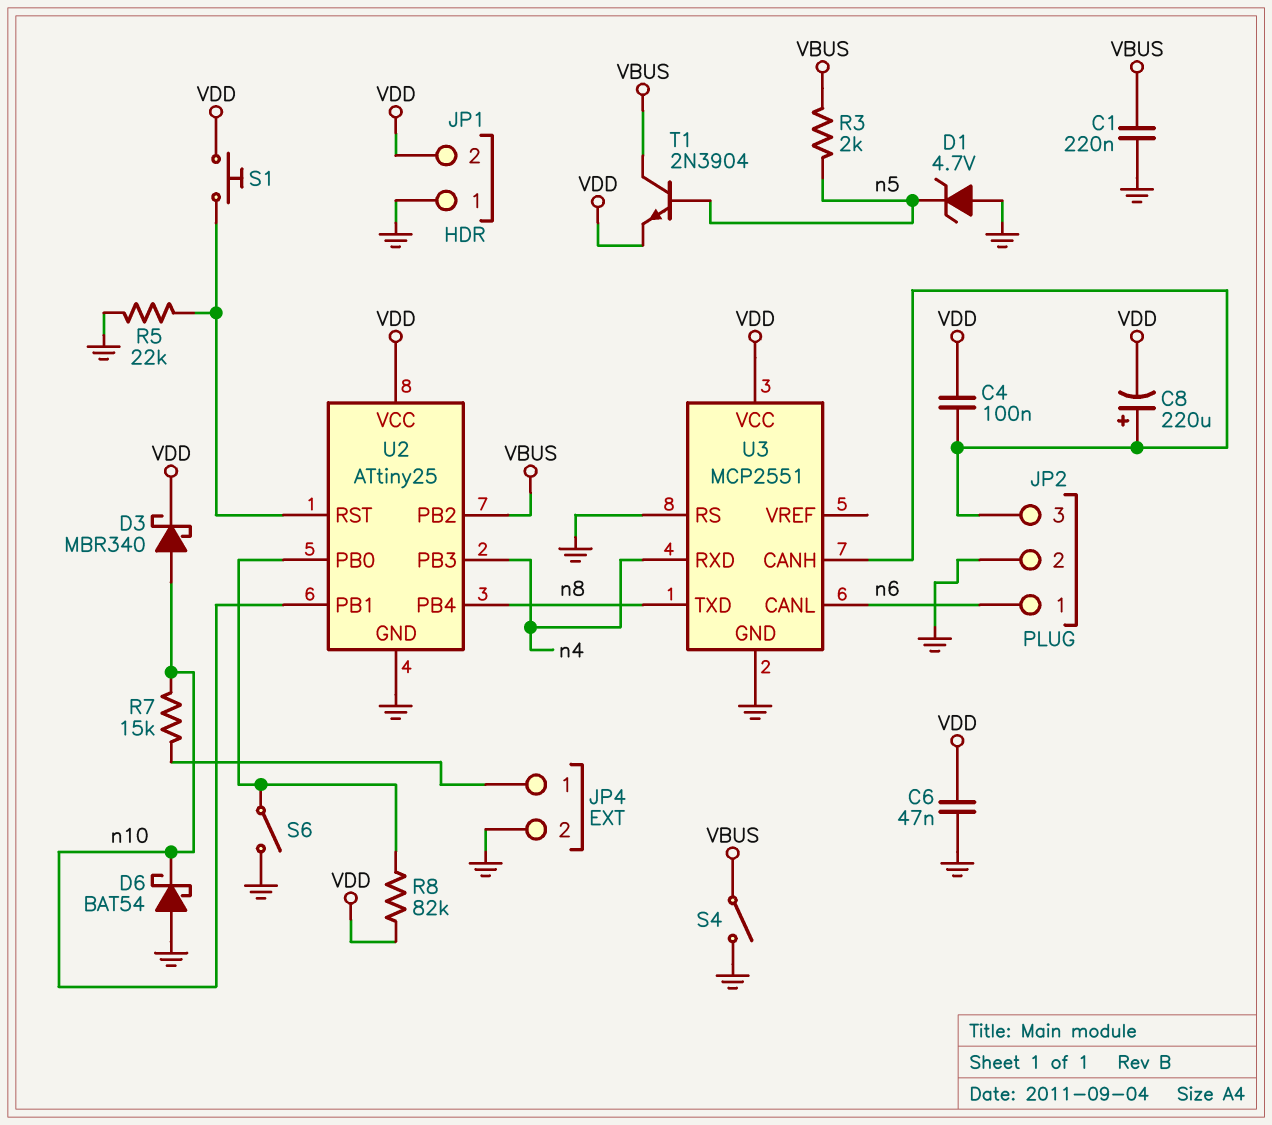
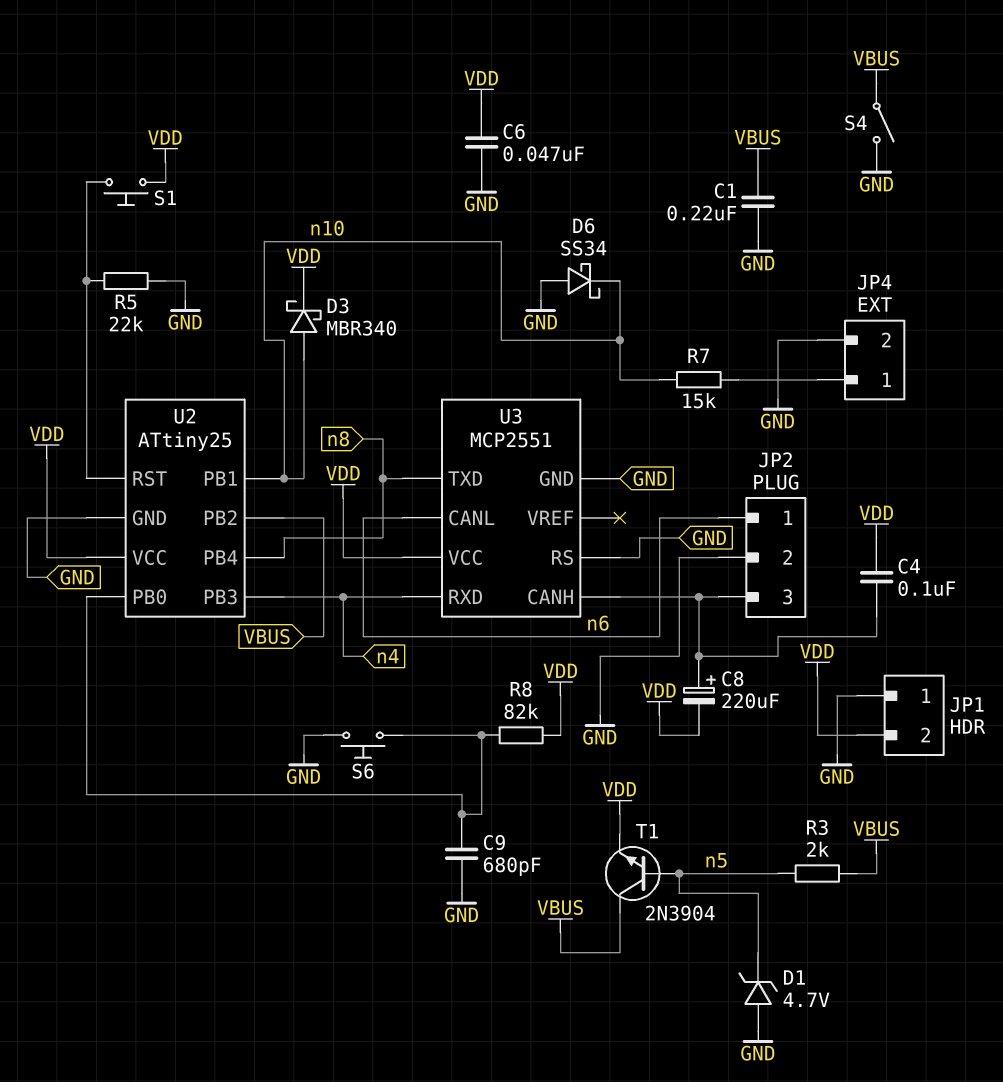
C9: none -> 680pF (GND, U2/PB0)
D6: schottky BAT54 (A GND, K n10) -> schottky SS34 (A GND, K n10)
S6: switch (GND, U2/PB0) -> button (GND, U2/PB0)

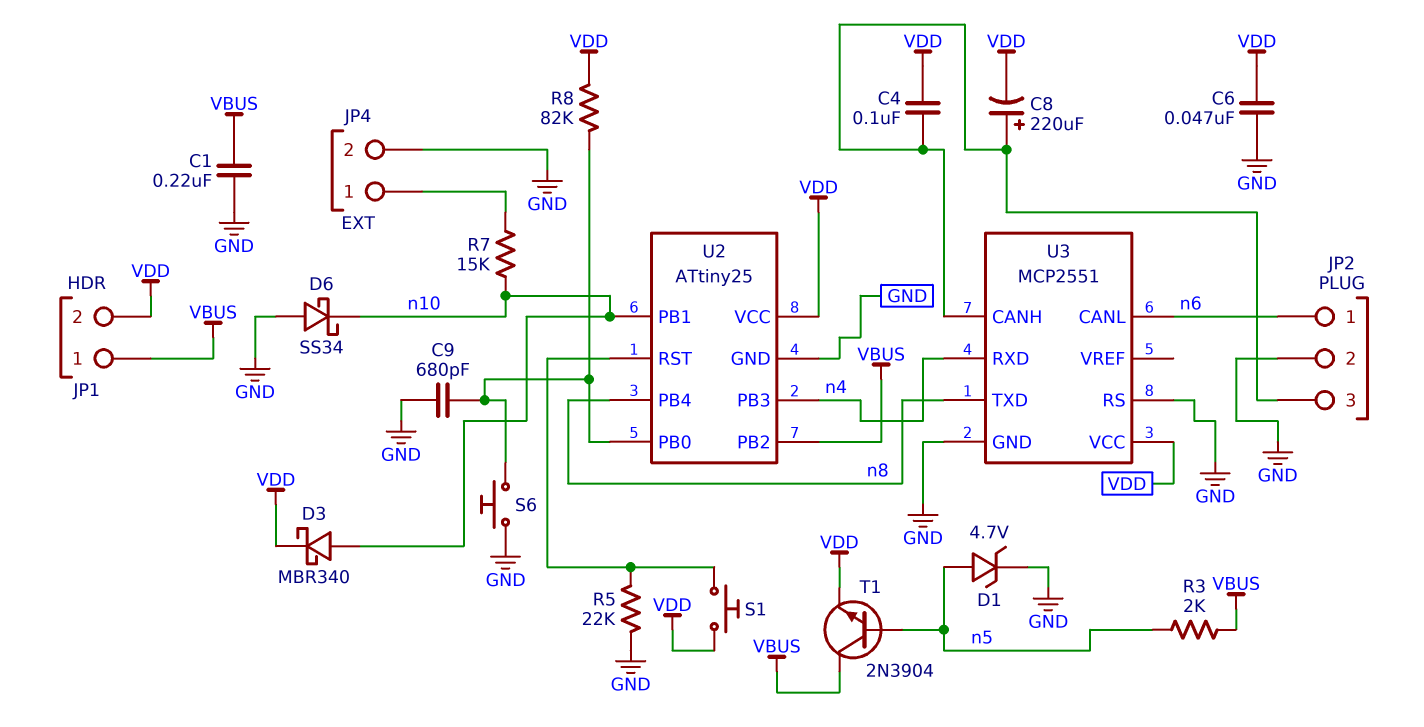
D1: zener 4.7V (A GND, K n5) -> zener 4.7V (A n5, K GND)
JP1 pin 1: GND -> VBUS
S4: switch (GND, VBUS) -> none

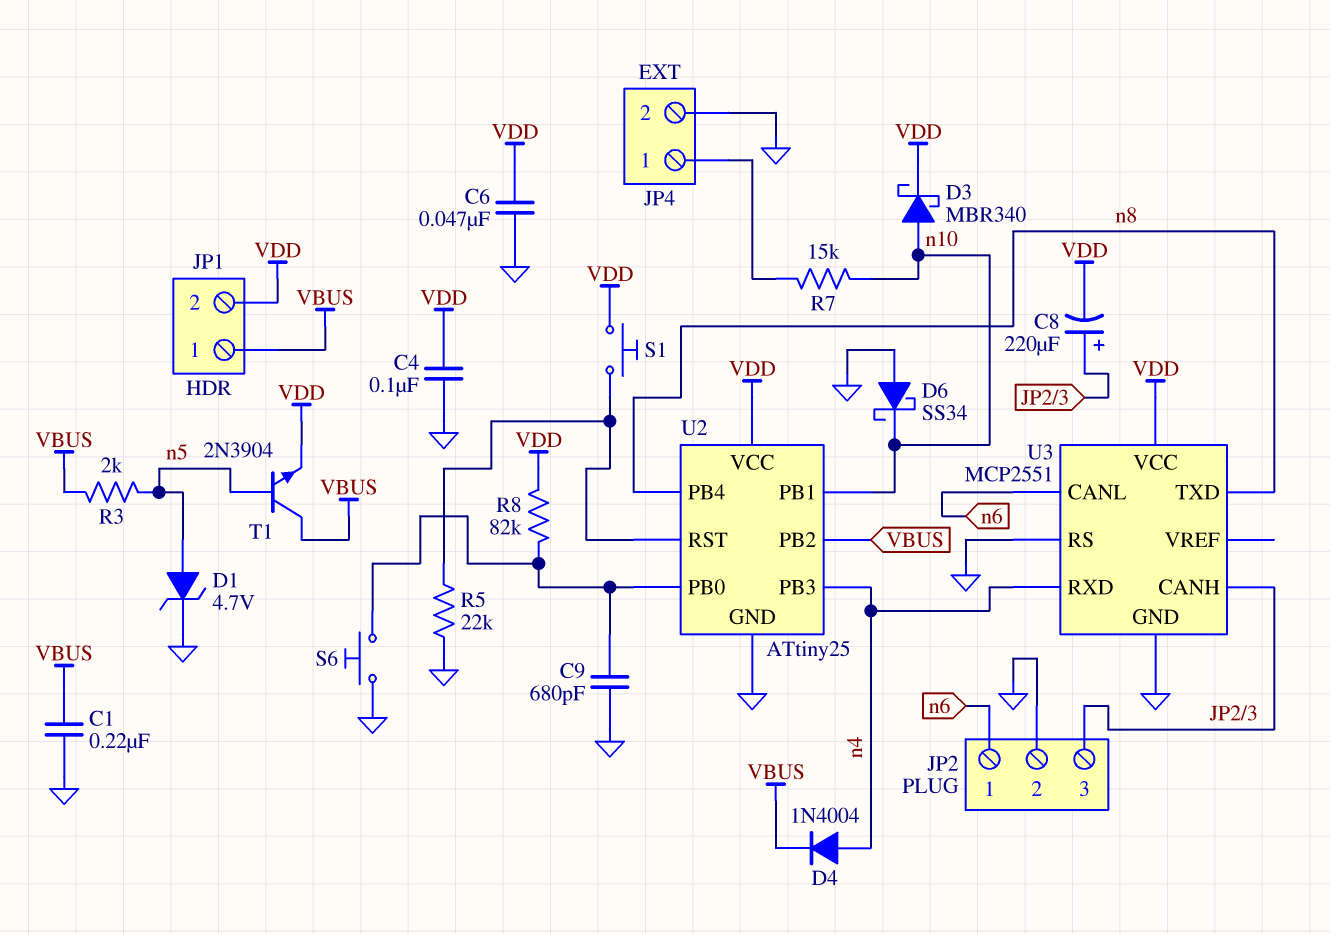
C4: 100nF (JP2/3, VDD) -> 100nF (GND, VDD)
D4: none -> diode 1N4004 (A n4, K VBUS)

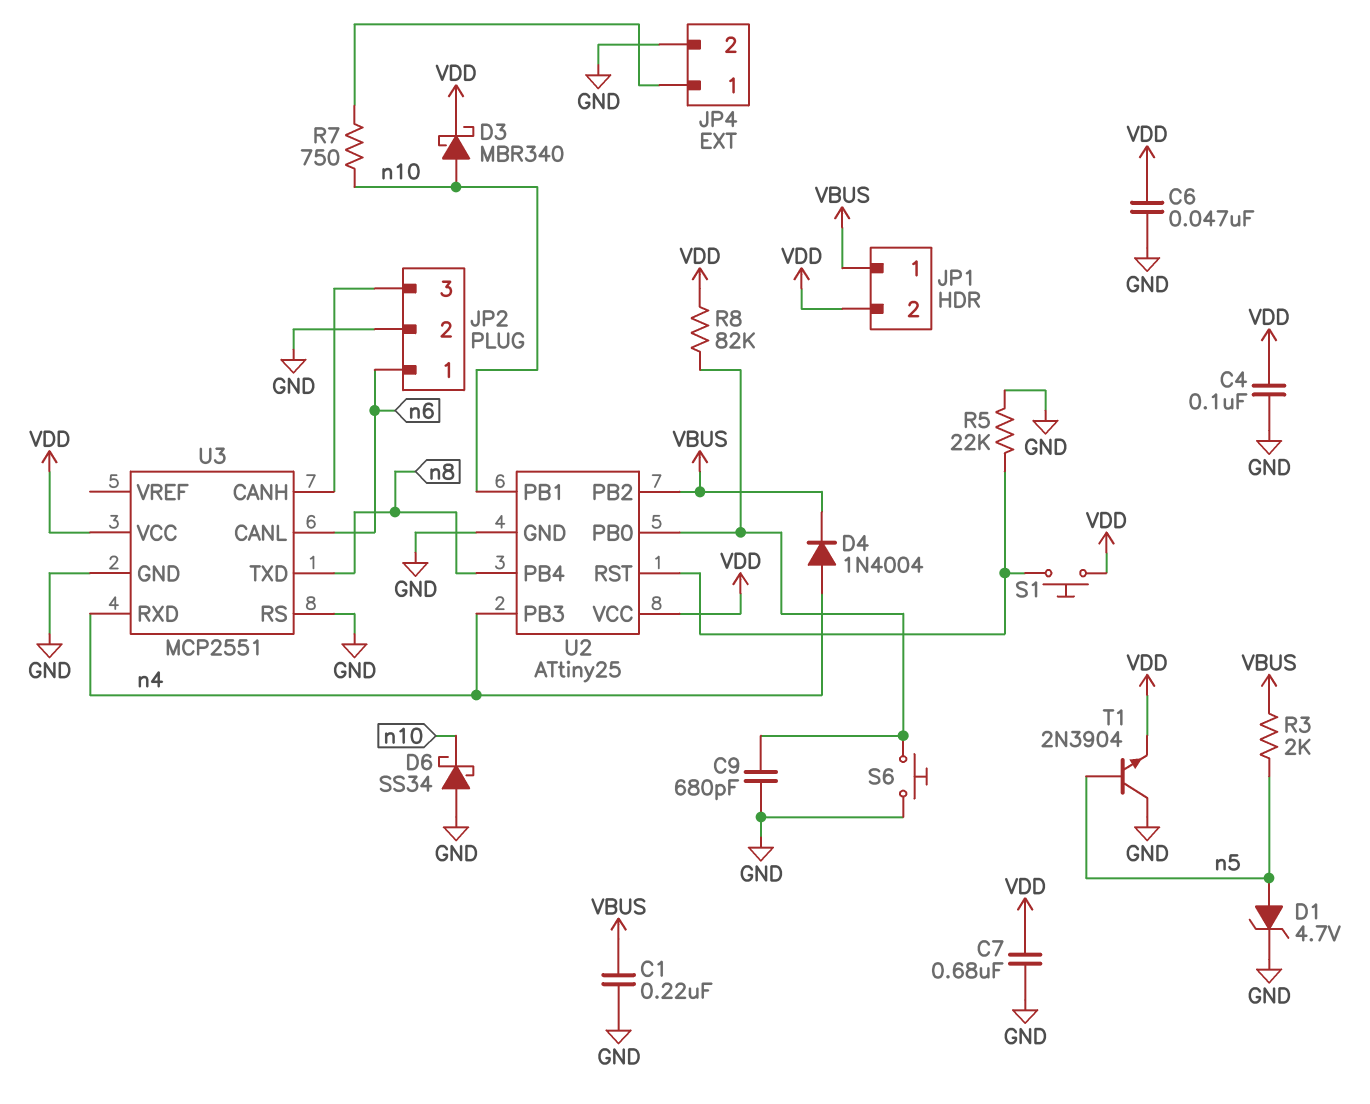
C7: none -> 680nF (GND, VDD)
C8: 220uF (plus JP2/3, minus VDD) -> none
R7: 15k (JP4/1, n10) -> 750 (JP4/1, n10)
T1: NPN 2N3904 (B n5, C VBUS, E VDD) -> NPN 2N3904 (B n5, C GND, E VDD)

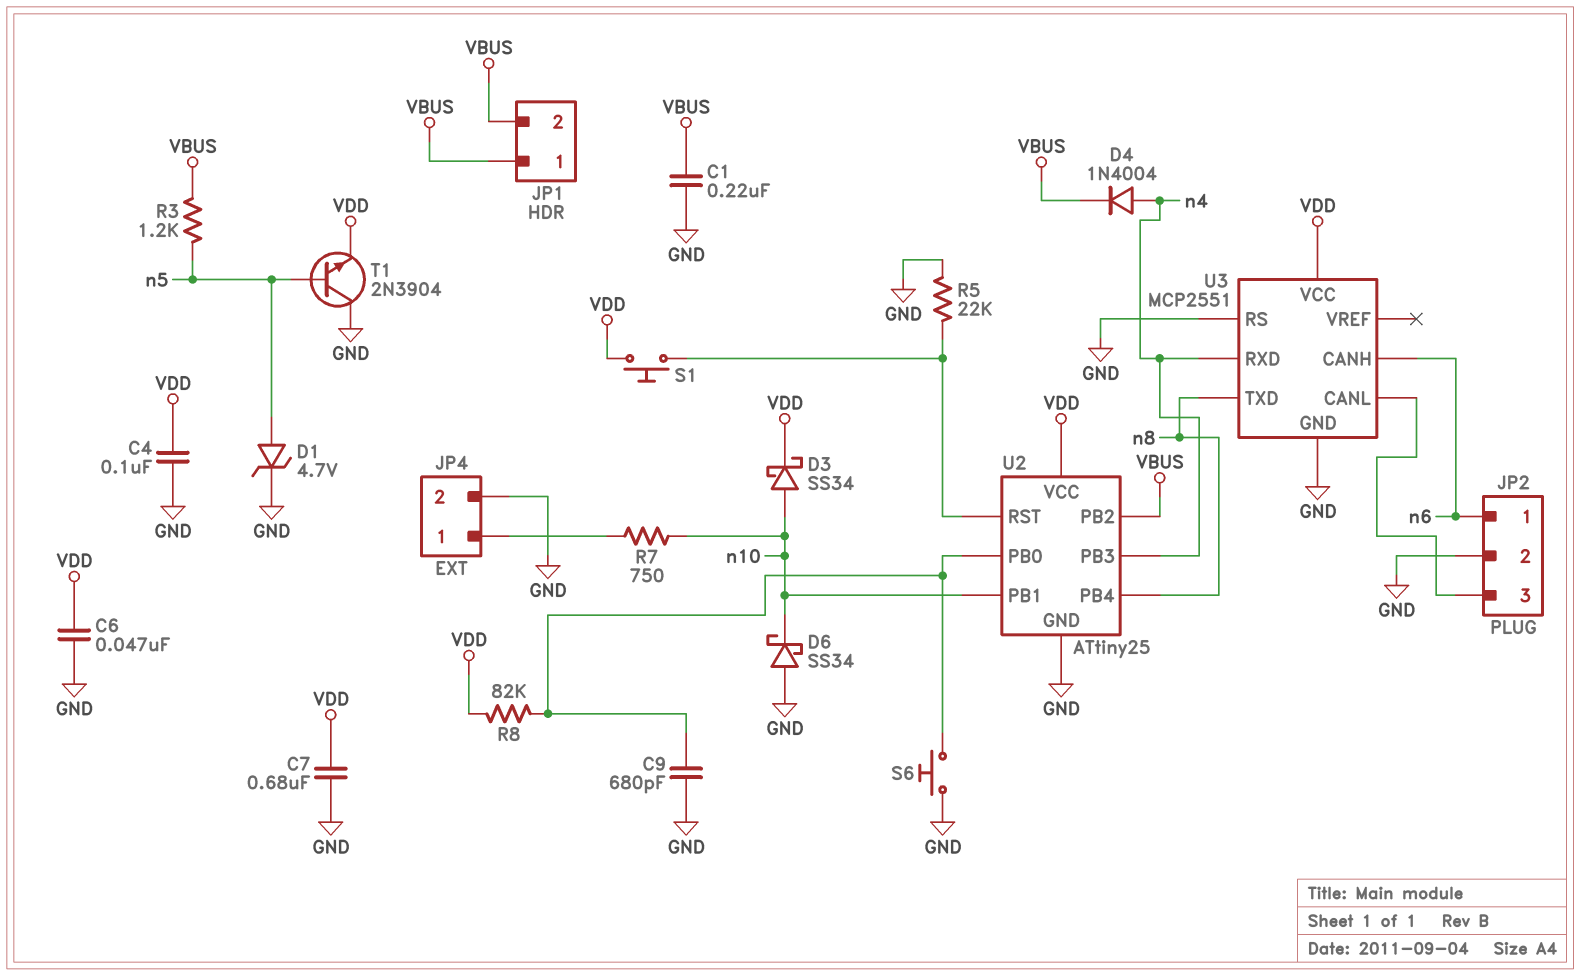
D3: schottky MBR340 (A n10, K VDD) -> schottky SS34 (A n10, K VDD)
JP1 pin 2: VDD -> VBUS
R3: 2k (VBUS, n5) -> 1.2k (VBUS, n5)
U3 pin CANH: JP2/3 -> n6
U3 pin CANL: n6 -> JP2/3

